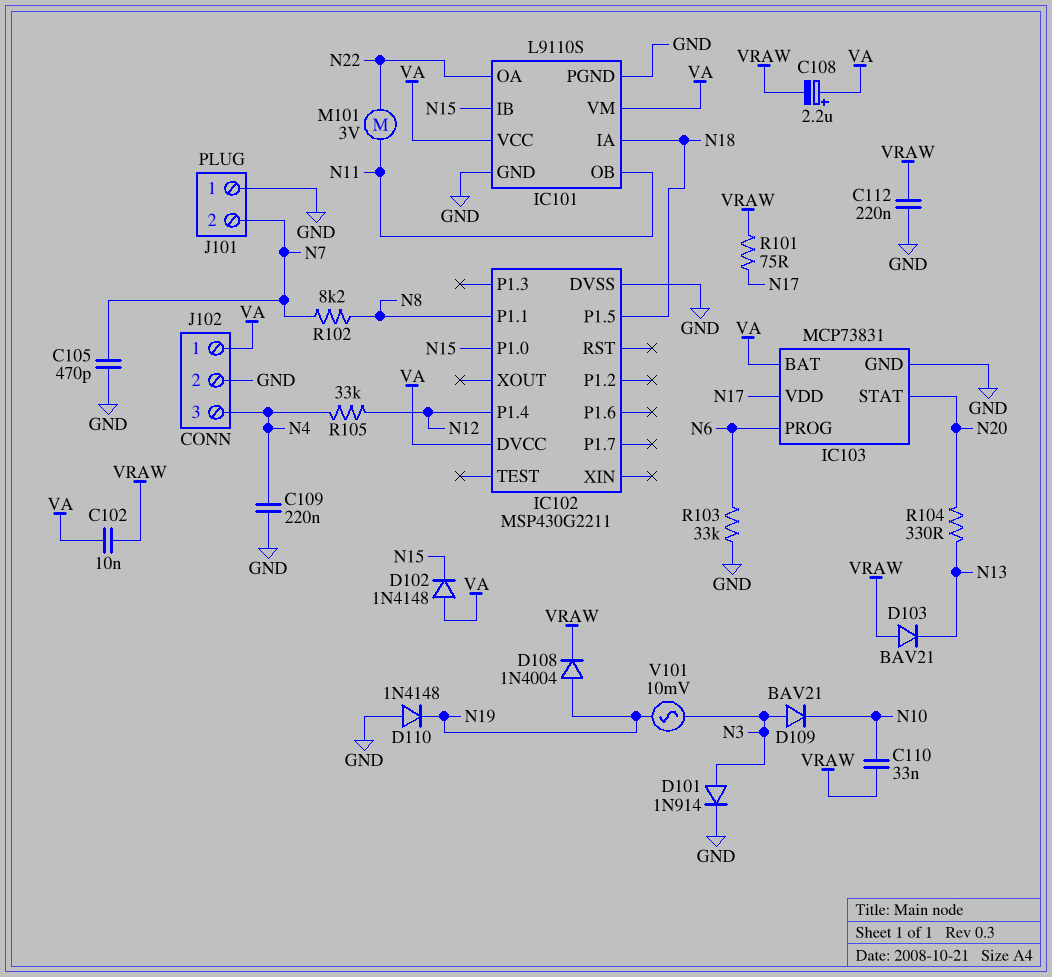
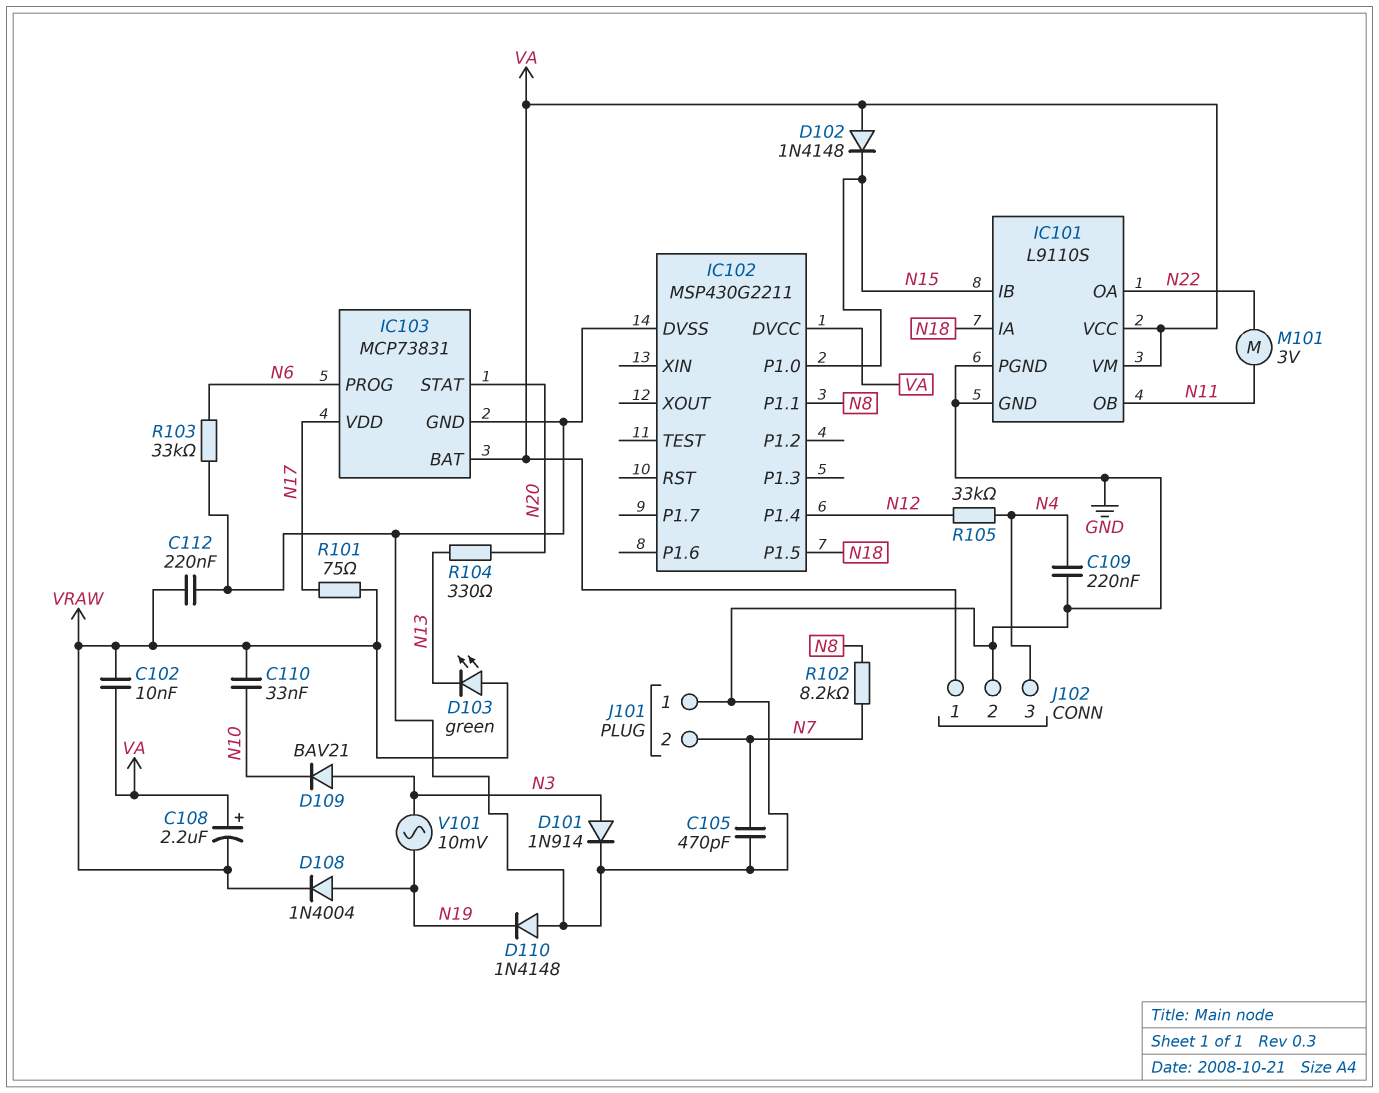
D103: diode BAV21 (A VRAW, K N13) -> LED green (A VRAW, K N13)

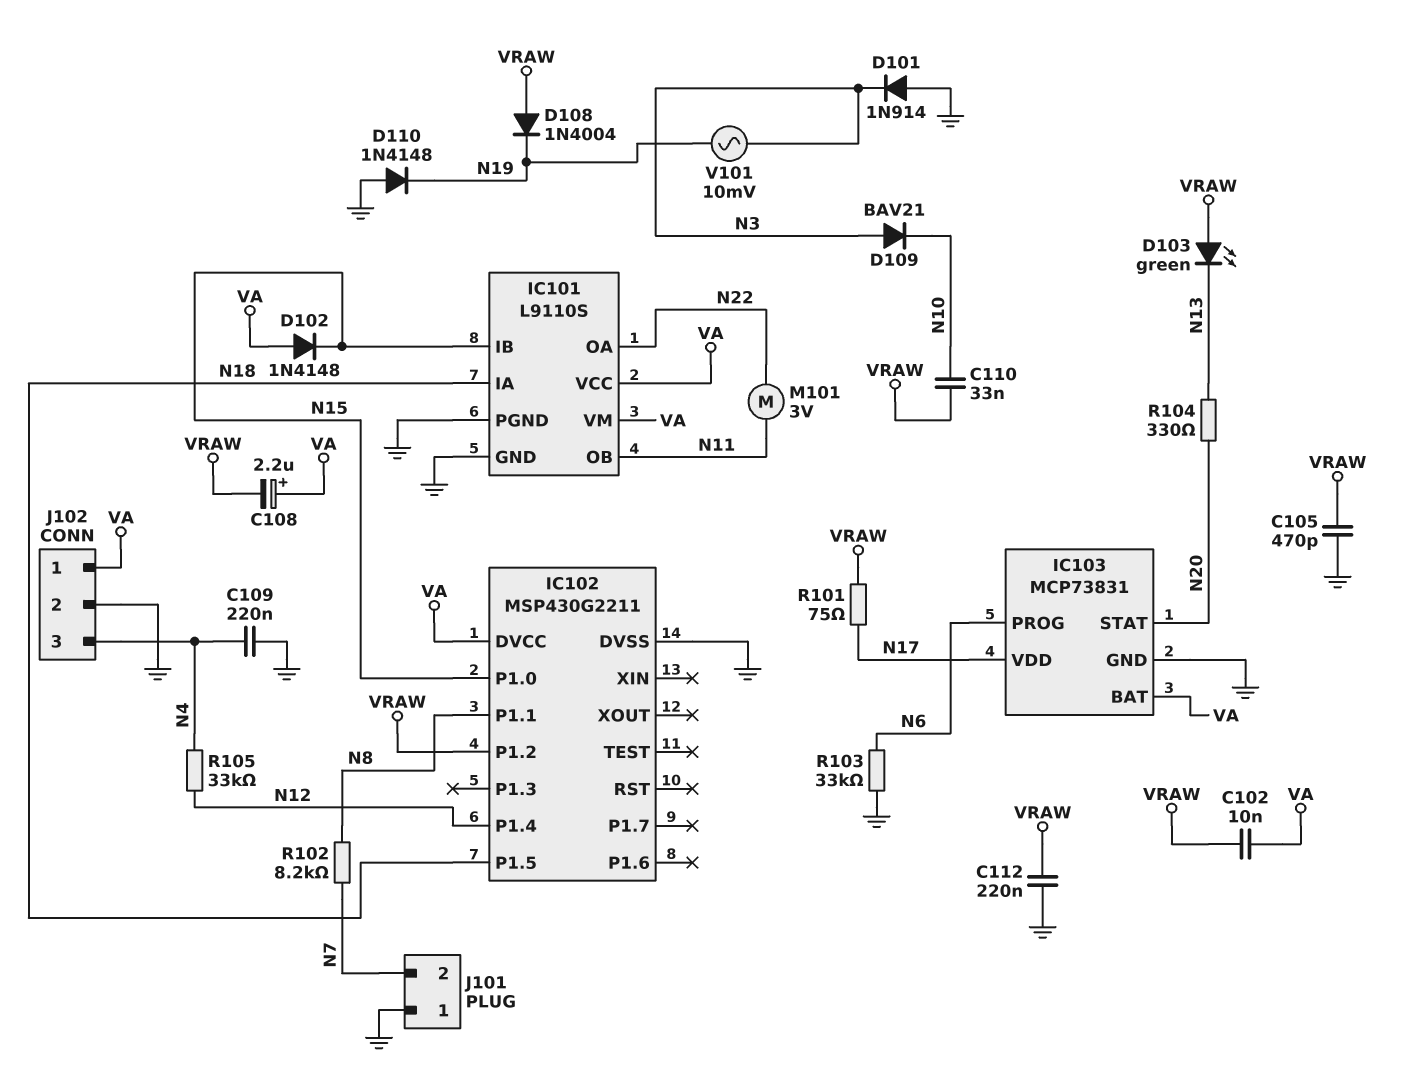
C105: 470pF (GND, N7) -> 470pF (GND, VRAW)
D101: diode 1N914 (A N3, K GND) -> diode 1N914 (A GND, K N3)
D108: diode 1N4004 (A N19, K VRAW) -> diode 1N4004 (A VRAW, K N19)
IC102 pin P1.2: none -> VRAW

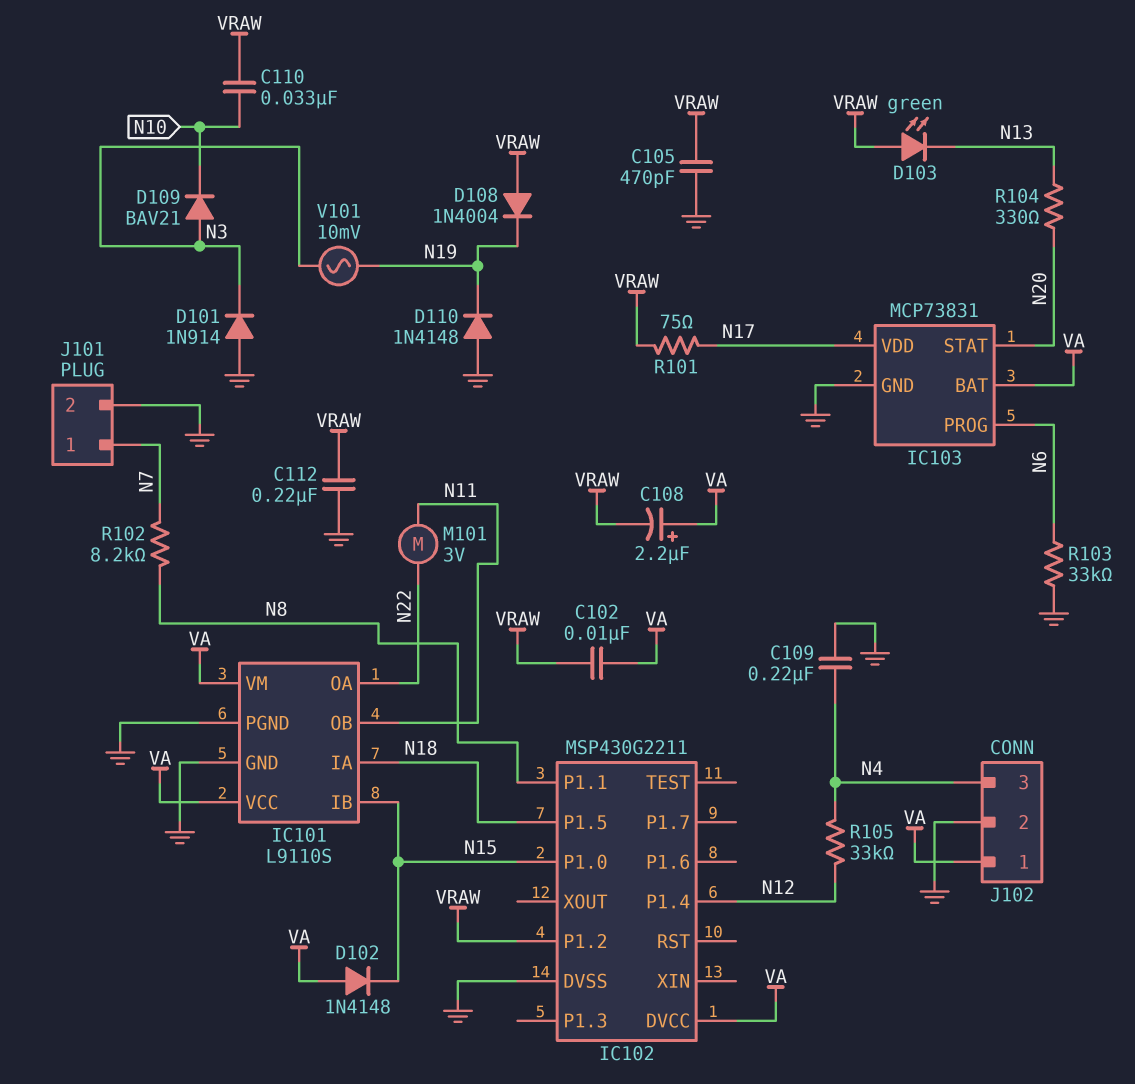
J101 pin 1: GND -> N7
J101 pin 2: N7 -> GND

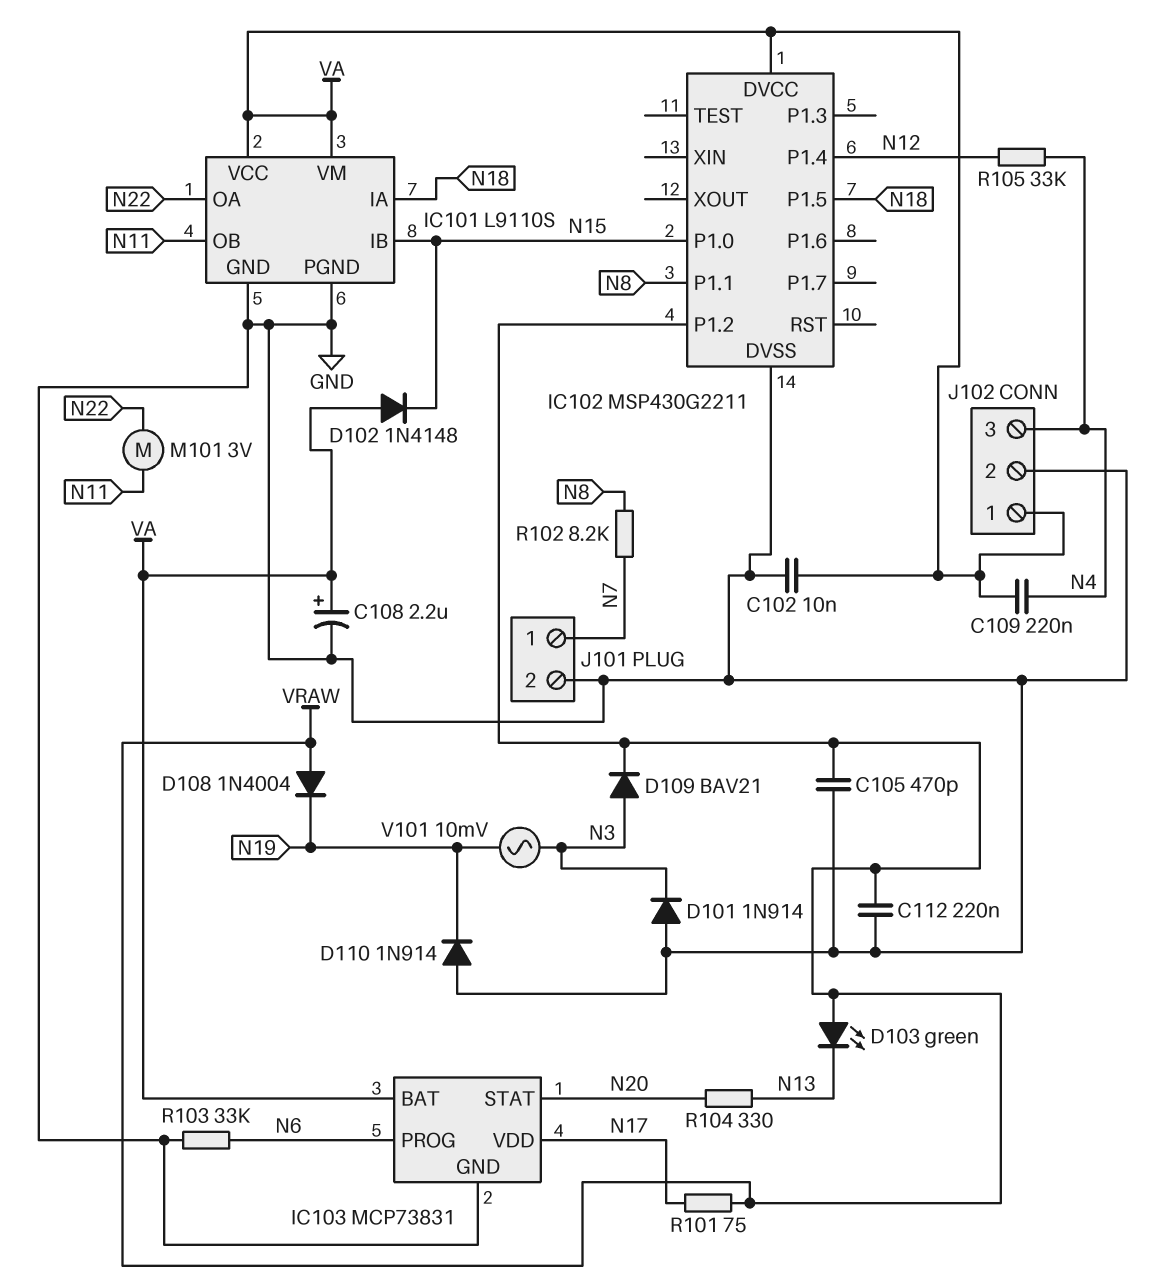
C102: 10nF (VA, VRAW) -> 10nF (GND, VA)
C108: 2.2uF (plus VA, minus VRAW) -> 2.2uF (plus VA, minus GND)
C109: 220nF (GND, N4) -> 220nF (N4, VA)
C110: 33nF (N10, VRAW) -> none
D109: diode BAV21 (A N3, K N10) -> diode BAV21 (A N3, K VRAW)
D110: diode 1N4148 (A GND, K N19) -> diode 1N914 (A GND, K N19)

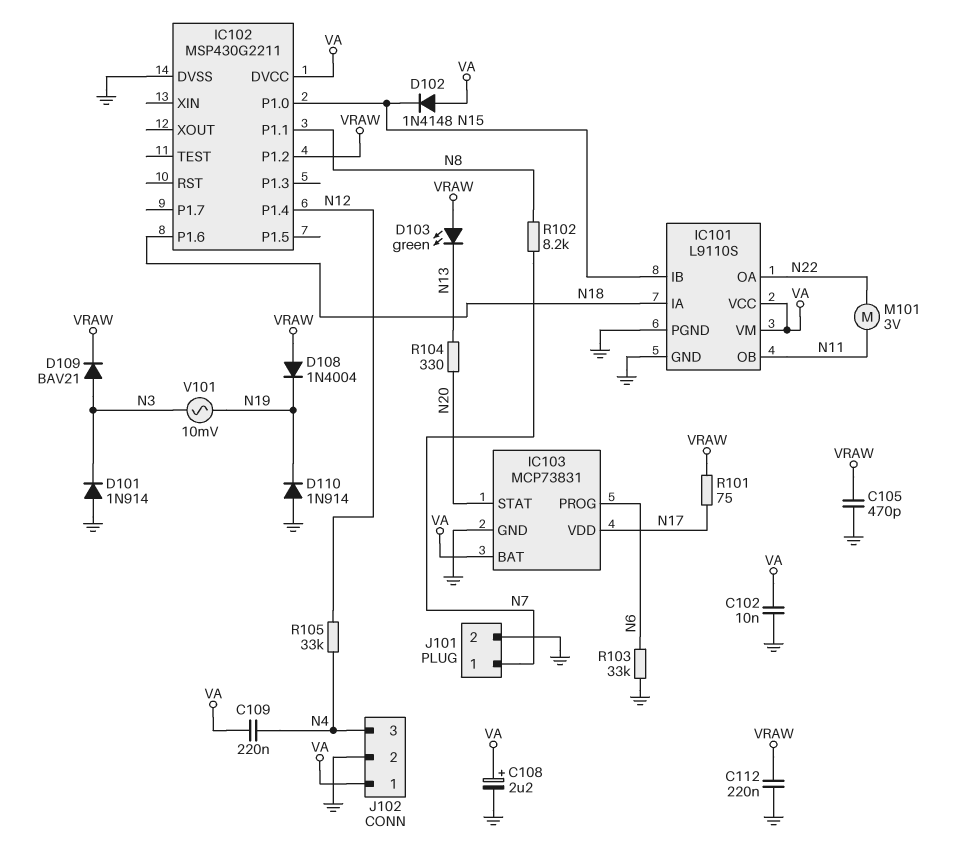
IC102 pin P1.5: N18 -> none
IC102 pin P1.6: none -> N18

